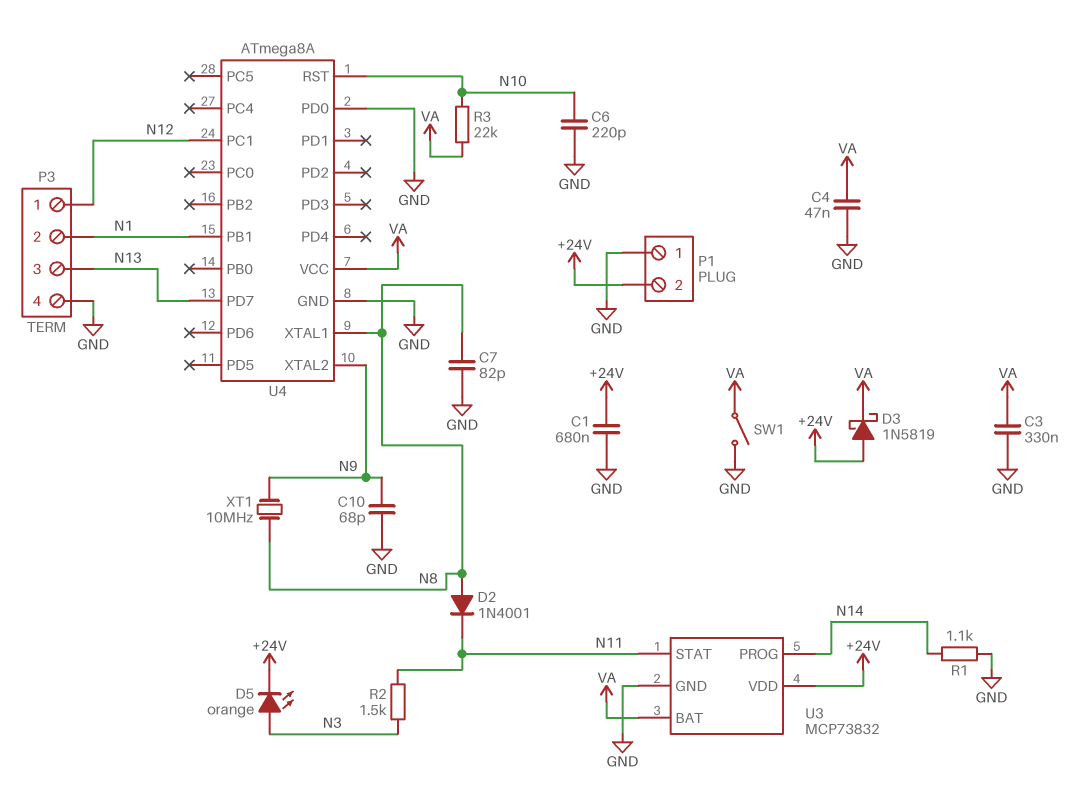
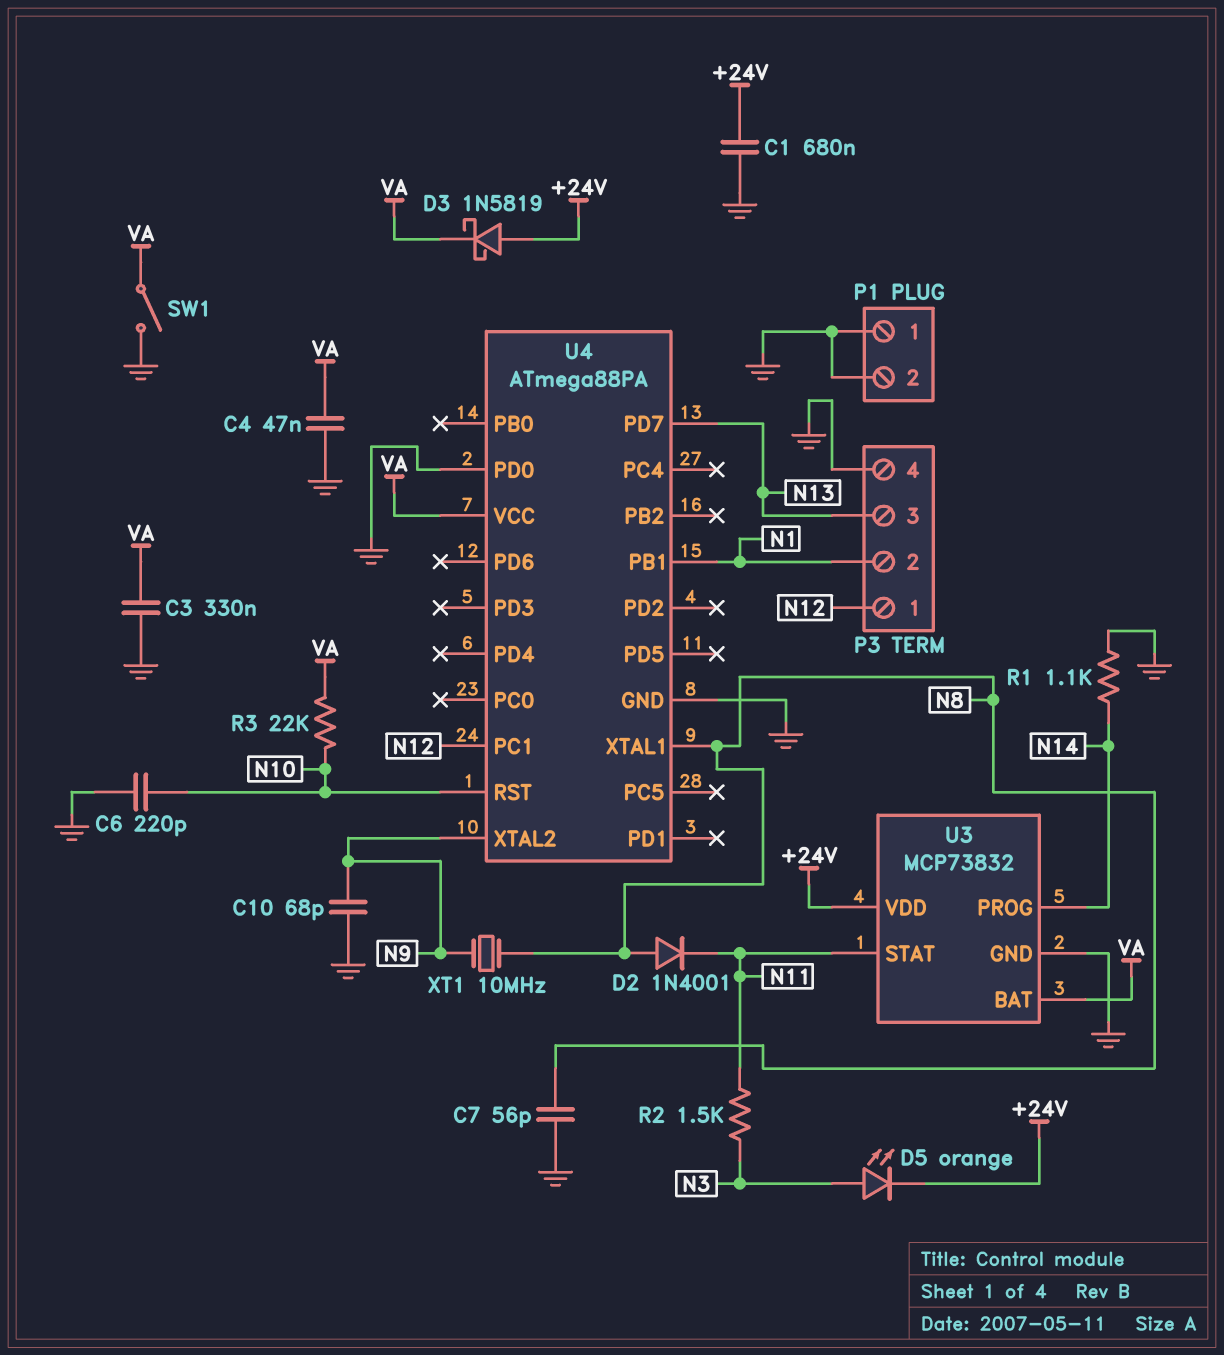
C7: 82pF (GND, N8) -> 56pF (GND, N8)
P1 pin 2: +24V -> GND
U4: ATmega8A -> ATmega88PA

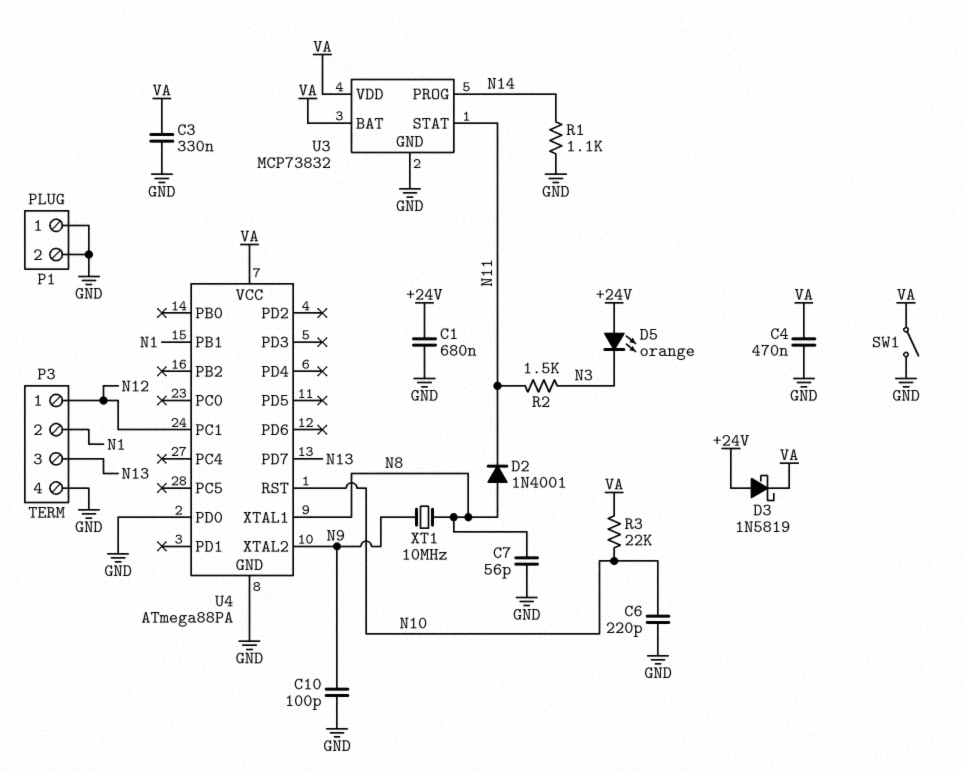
C4: 47nF (GND, VA) -> 470nF (GND, VA)
C10: 68pF (GND, N9) -> 100pF (GND, N9)
D5: LED orange (A N3, K +24V) -> LED orange (A +24V, K N3)
U3 pin VDD: +24V -> VA

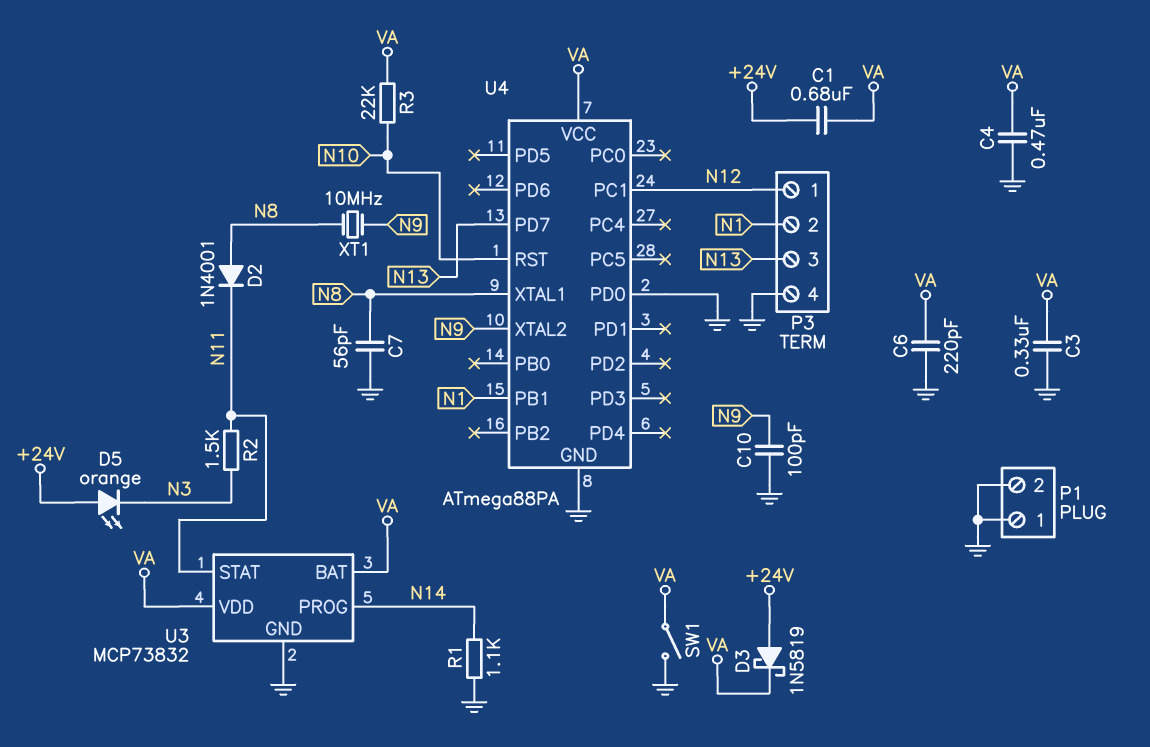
C1: 680nF (+24V, GND) -> 680nF (+24V, VA)
C6: 220pF (GND, N10) -> 220pF (GND, VA)

